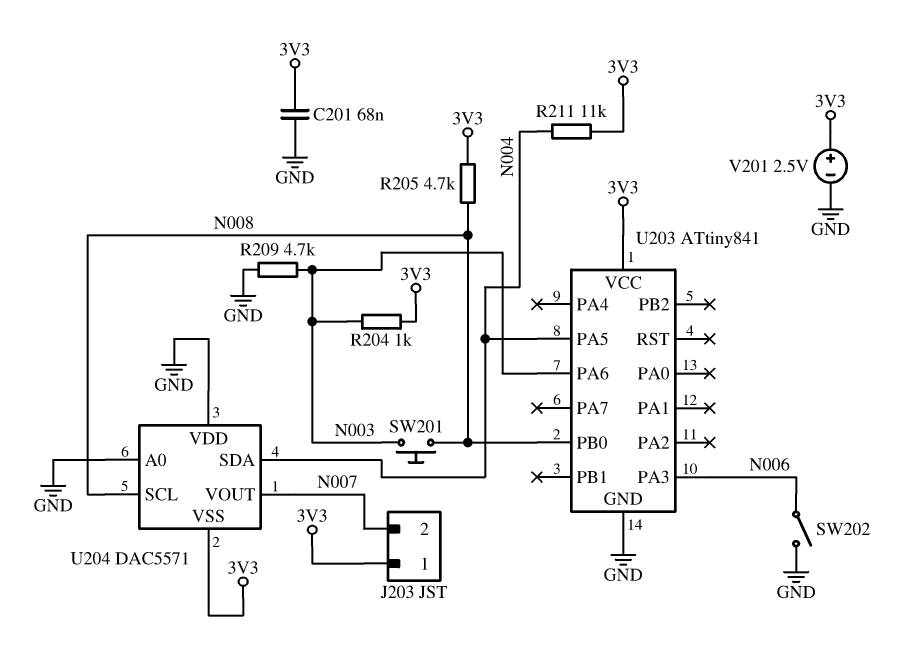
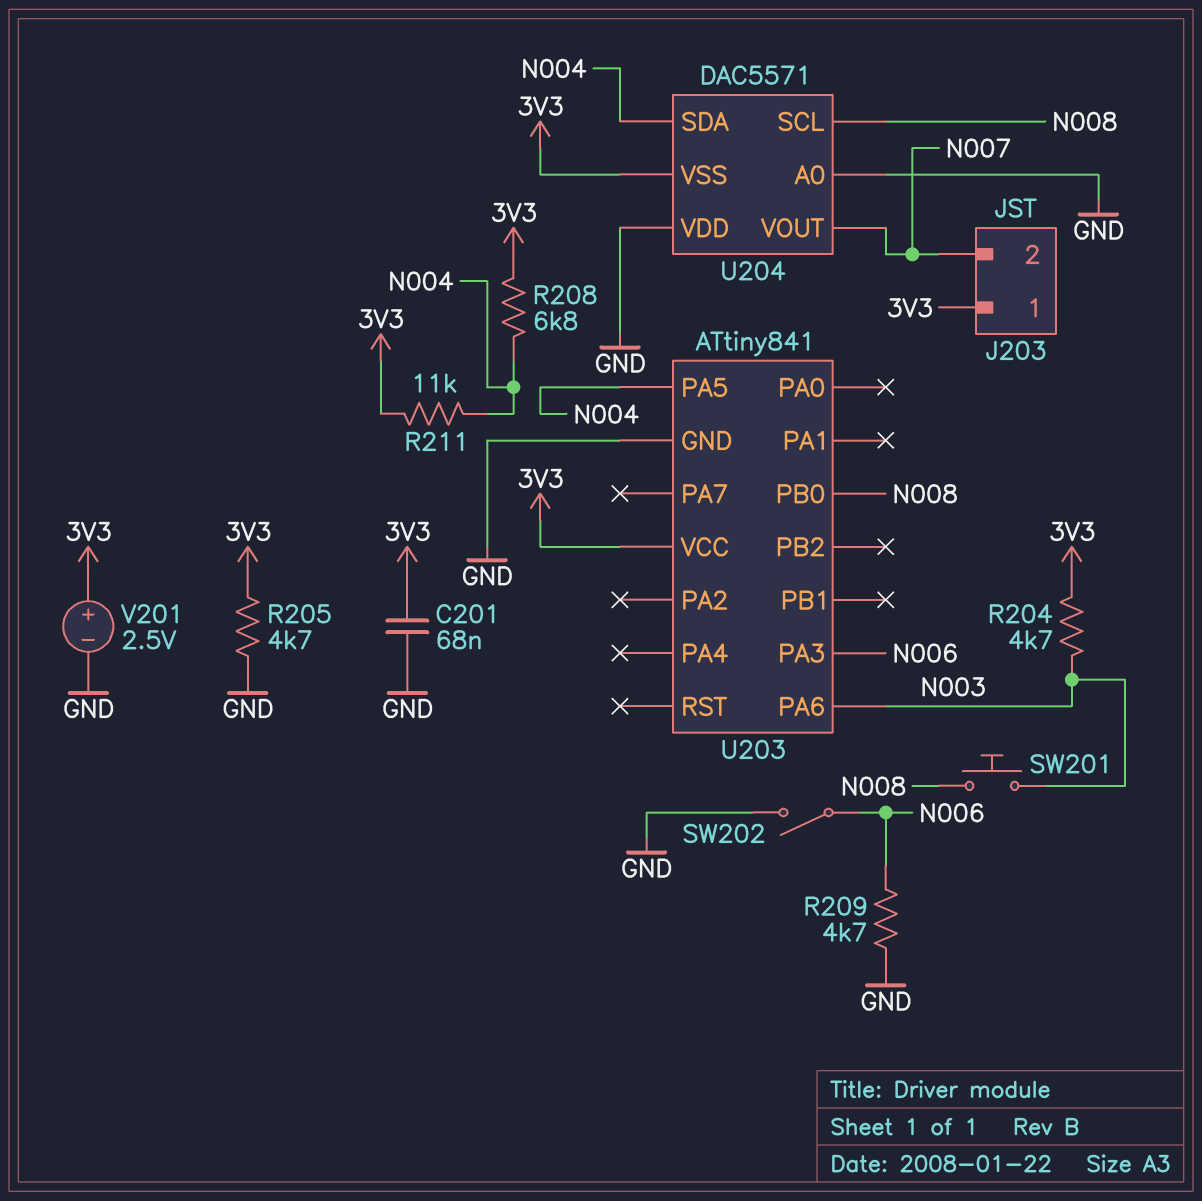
R204: 1k (3V3, N003) -> 4.7k (3V3, N003)
R205: 4.7k (3V3, N008) -> 4.7k (3V3, GND)
R208: none -> 6.8k (3V3, N004)
R209: 4.7k (GND, N003) -> 4.7k (GND, N006)

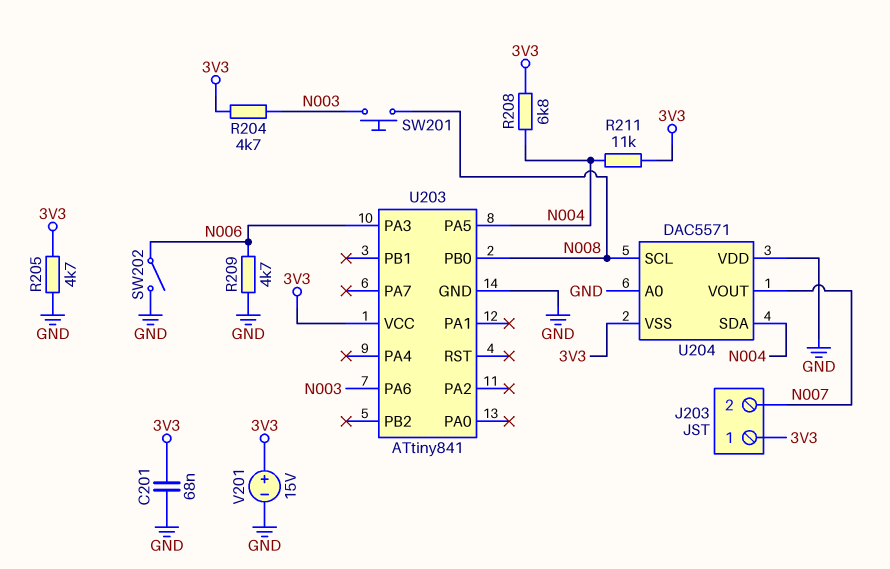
V201: 2.5V (plus 3V3, minus GND) -> 15V (plus 3V3, minus GND)

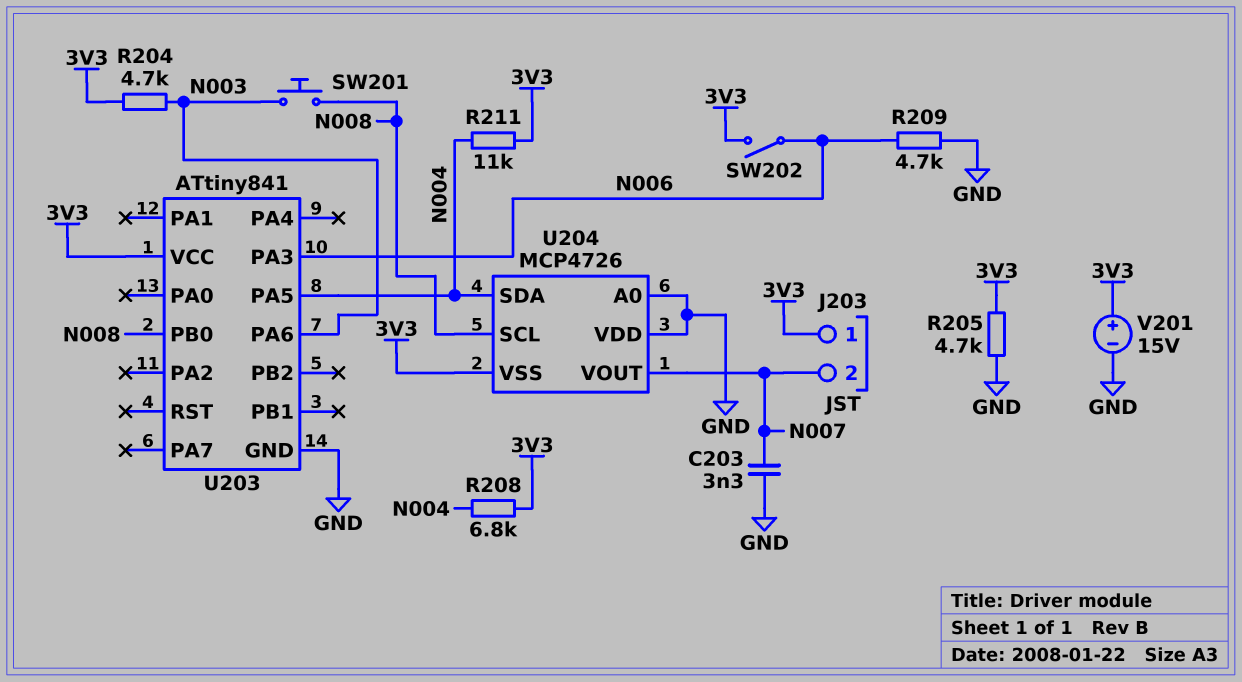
C201: 68nF (3V3, GND) -> none
C203: none -> 3.3nF (GND, N007)
SW202: switch (GND, N006) -> switch (3V3, N006)
U204: DAC5571 -> MCP4726

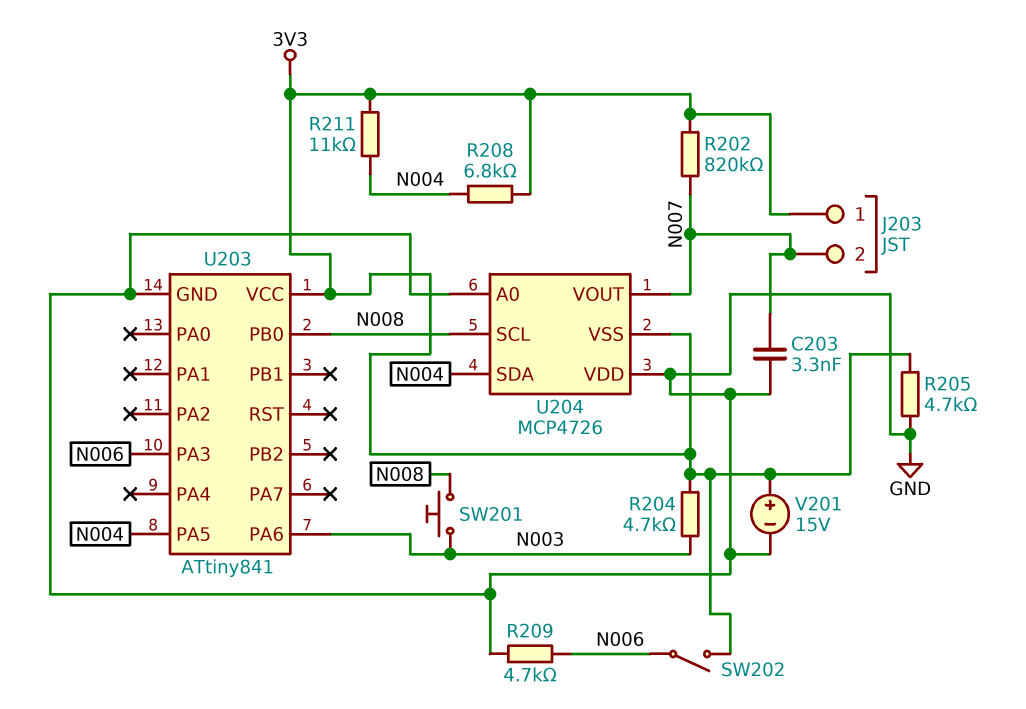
R202: none -> 820k (3V3, N007)

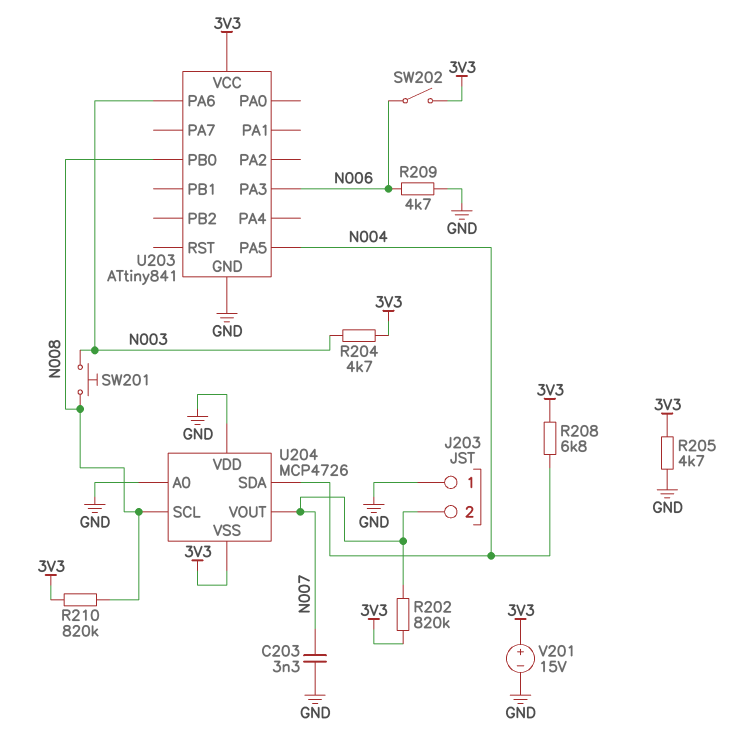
J203 pin 1: 3V3 -> GND
R210: none -> 820k (3V3, N008)
R211: 11k (3V3, N004) -> none

